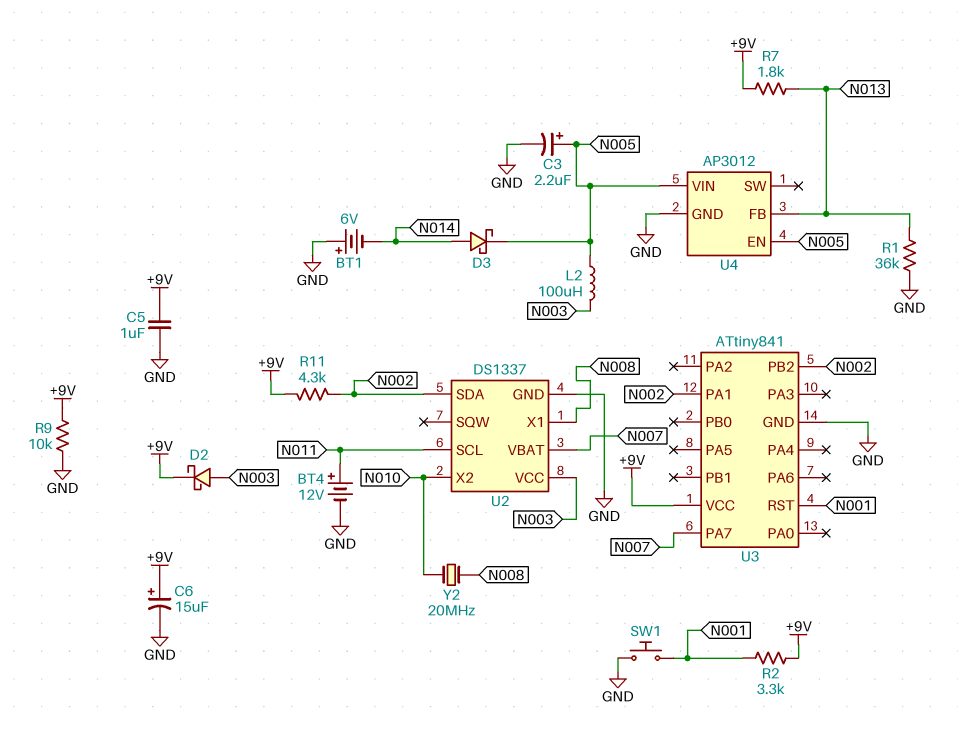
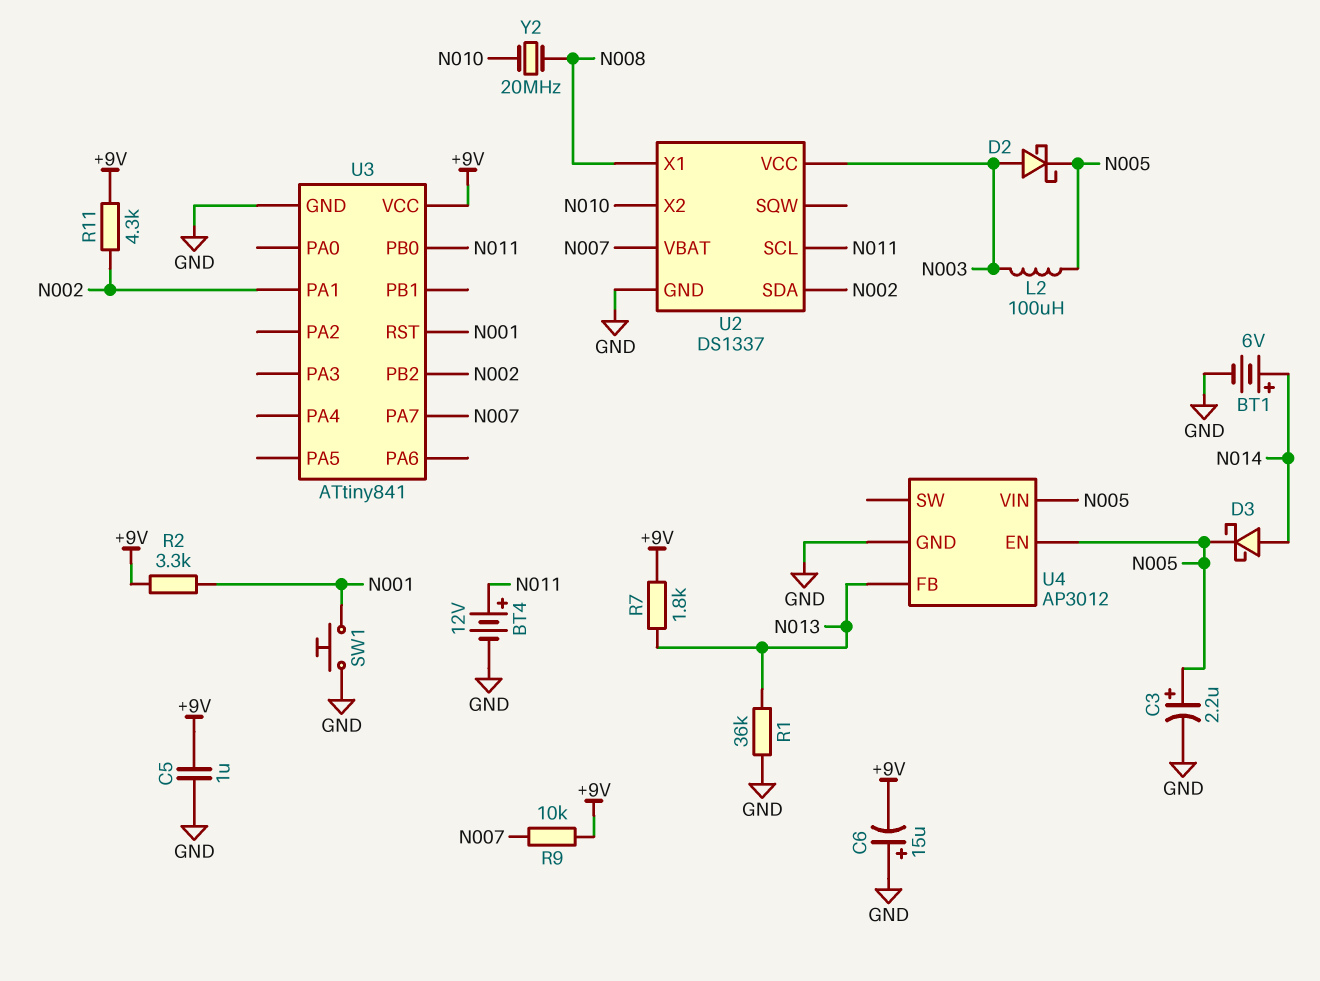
BT1: 6V (plus GND, minus N014) -> 6V (plus N014, minus GND)
C6: 15uF (plus +9V, minus GND) -> 15uF (plus GND, minus +9V)
D2: schottky (A N003, K +9V) -> schottky (A N003, K N005)
R9: 10k (+9V, GND) -> 10k (+9V, N007)
U3 pin PB0: none -> N011

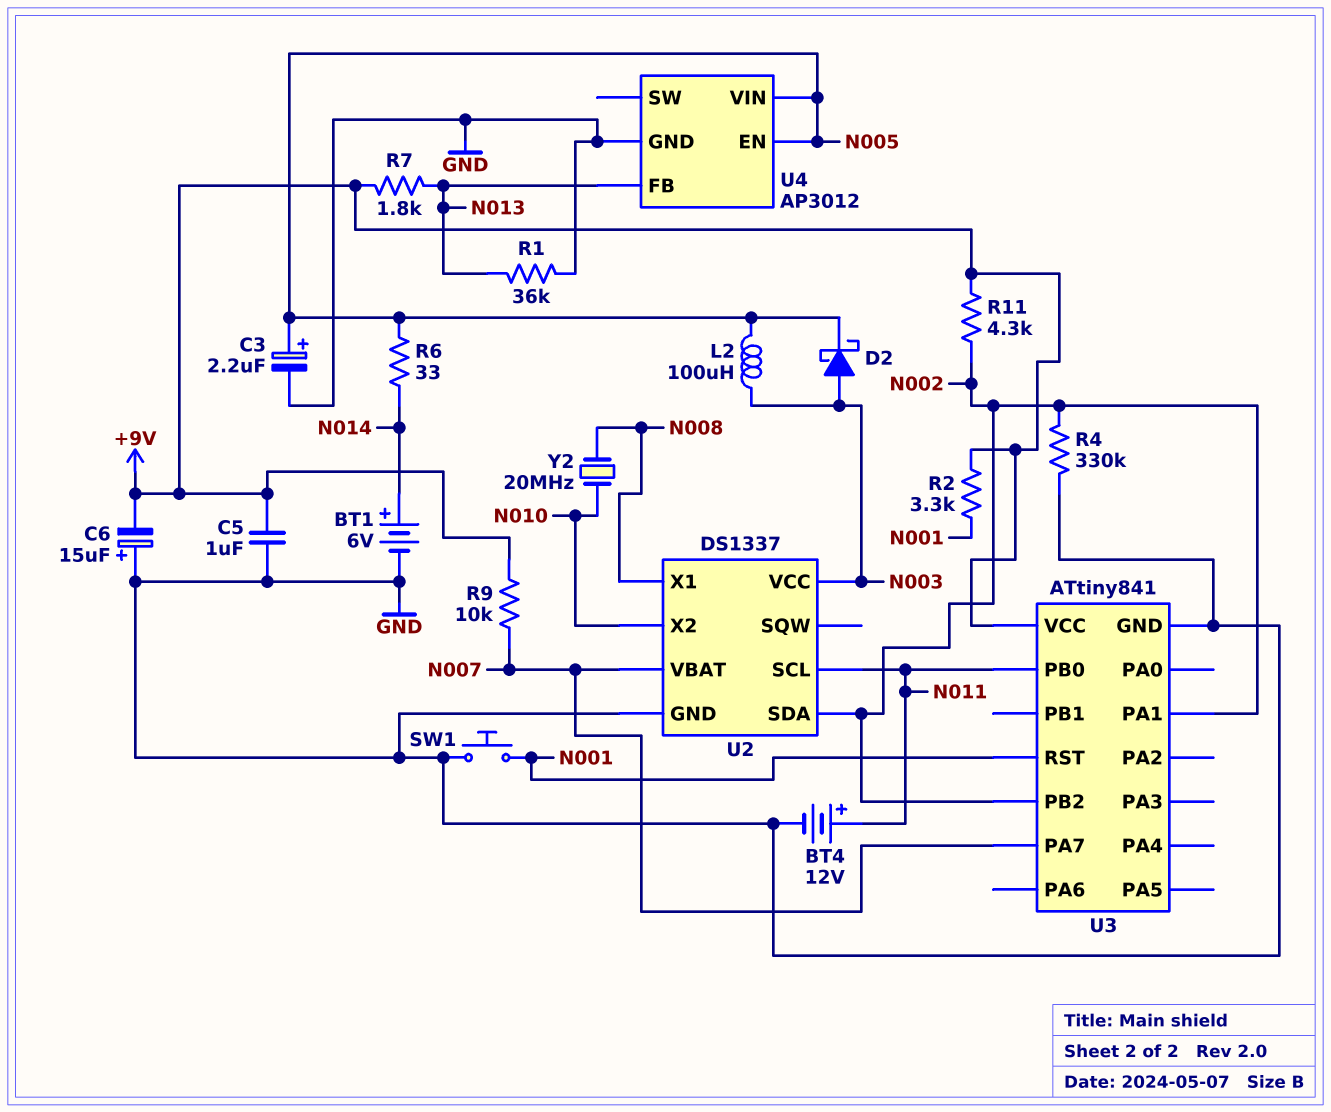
D3: schottky (A N014, K N005) -> none
R4: none -> 330k (GND, N002)
R6: none -> 33 (N005, N014)

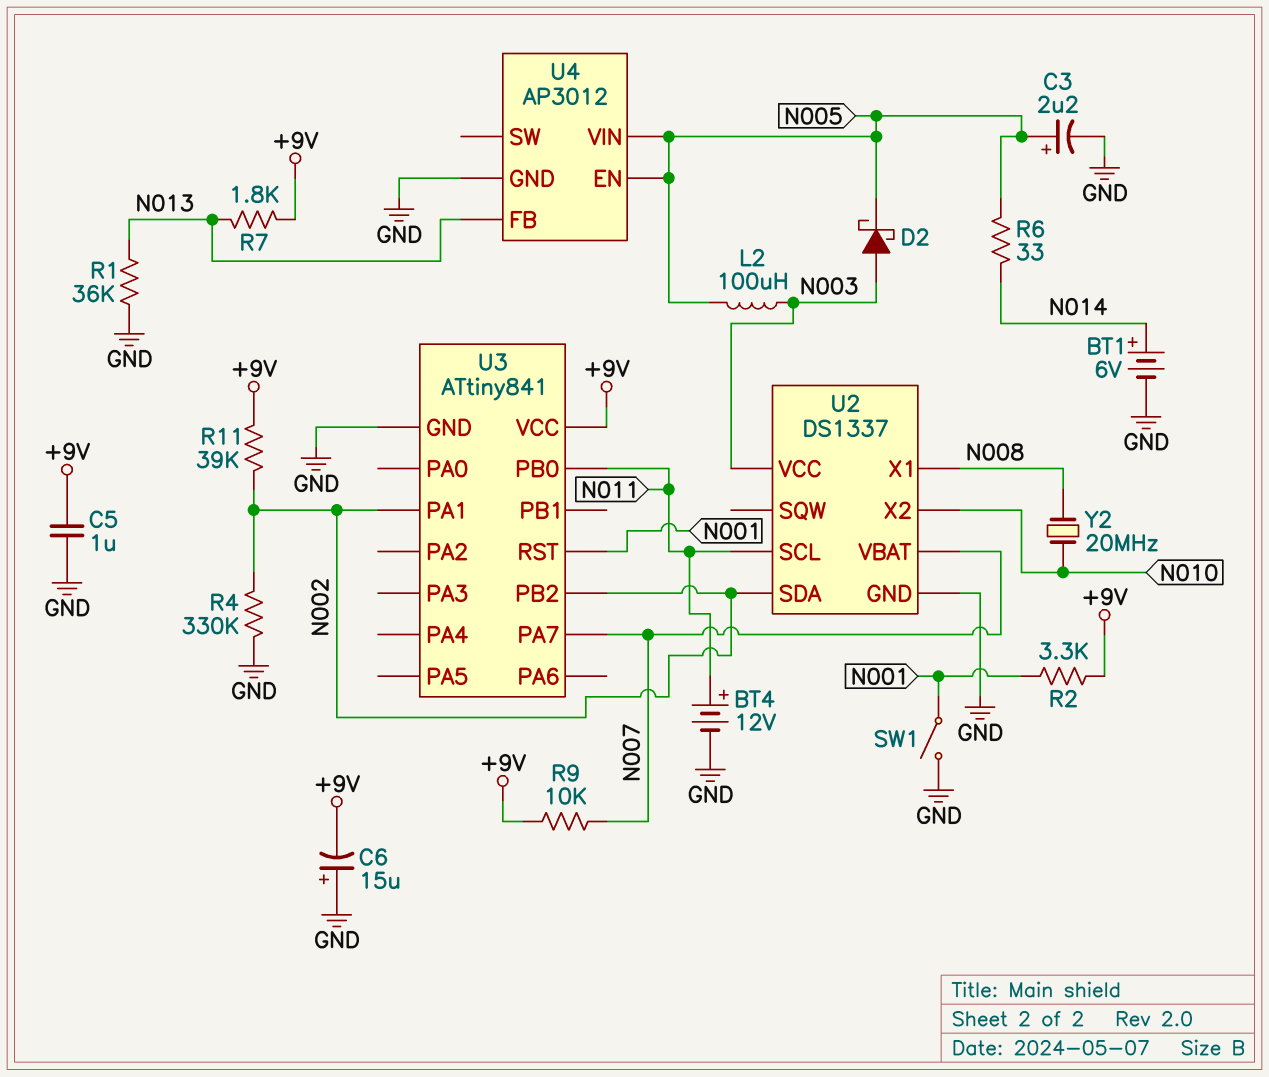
R11: 4.3k (+9V, N002) -> 39k (+9V, N002)
SW1: button (GND, N001) -> switch (GND, N001)

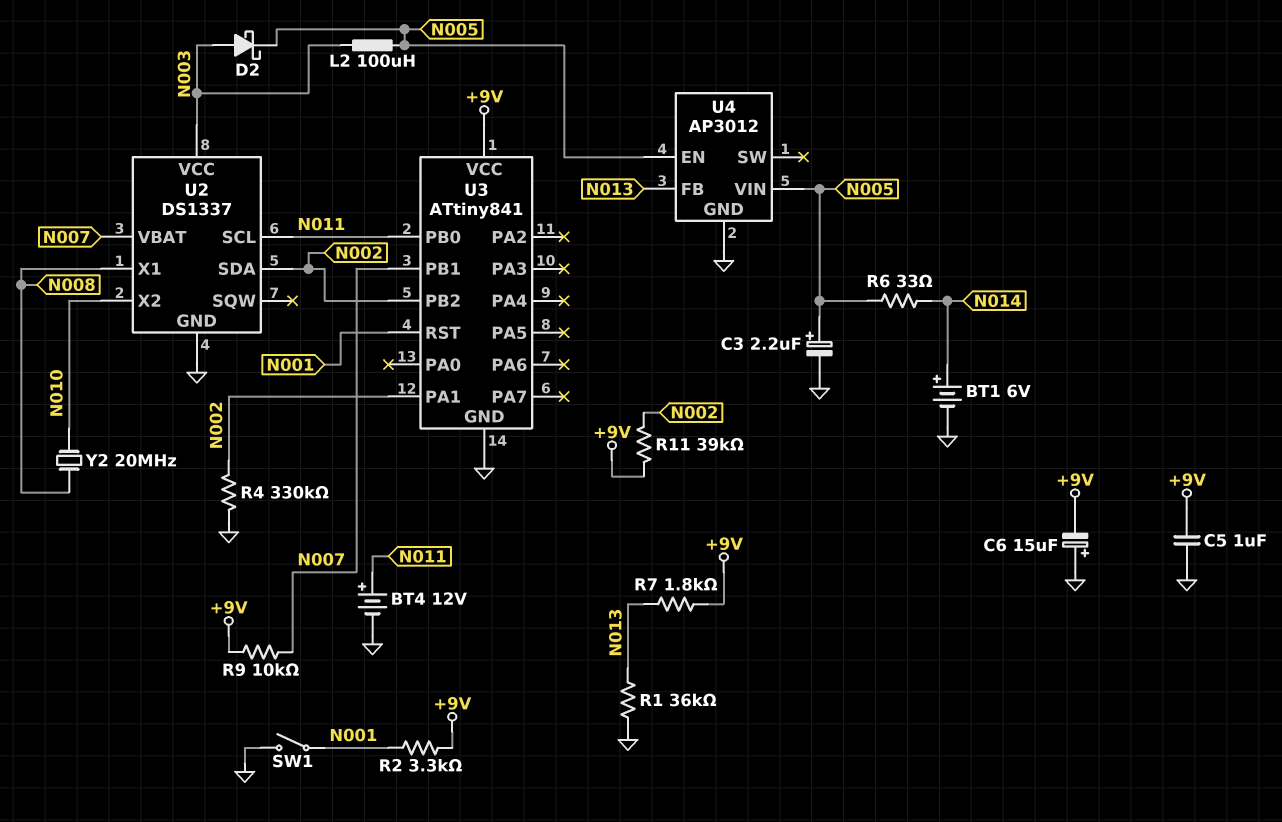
U3 pin PA7: N007 -> none
U3 pin PB1: none -> N007

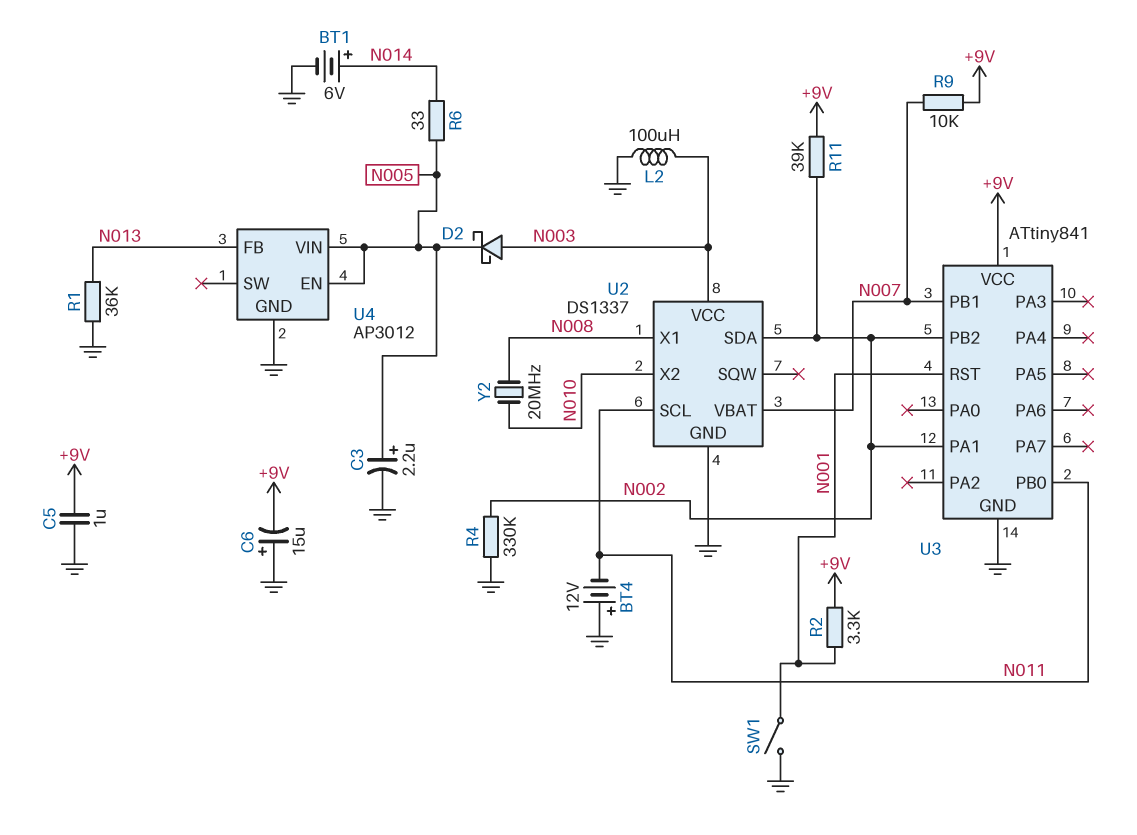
BT4: 12V (plus N011, minus GND) -> 12V (plus GND, minus N011)
L2: 100uH (N003, N005) -> 100uH (GND, N003)
R7: 1.8k (+9V, N013) -> none

